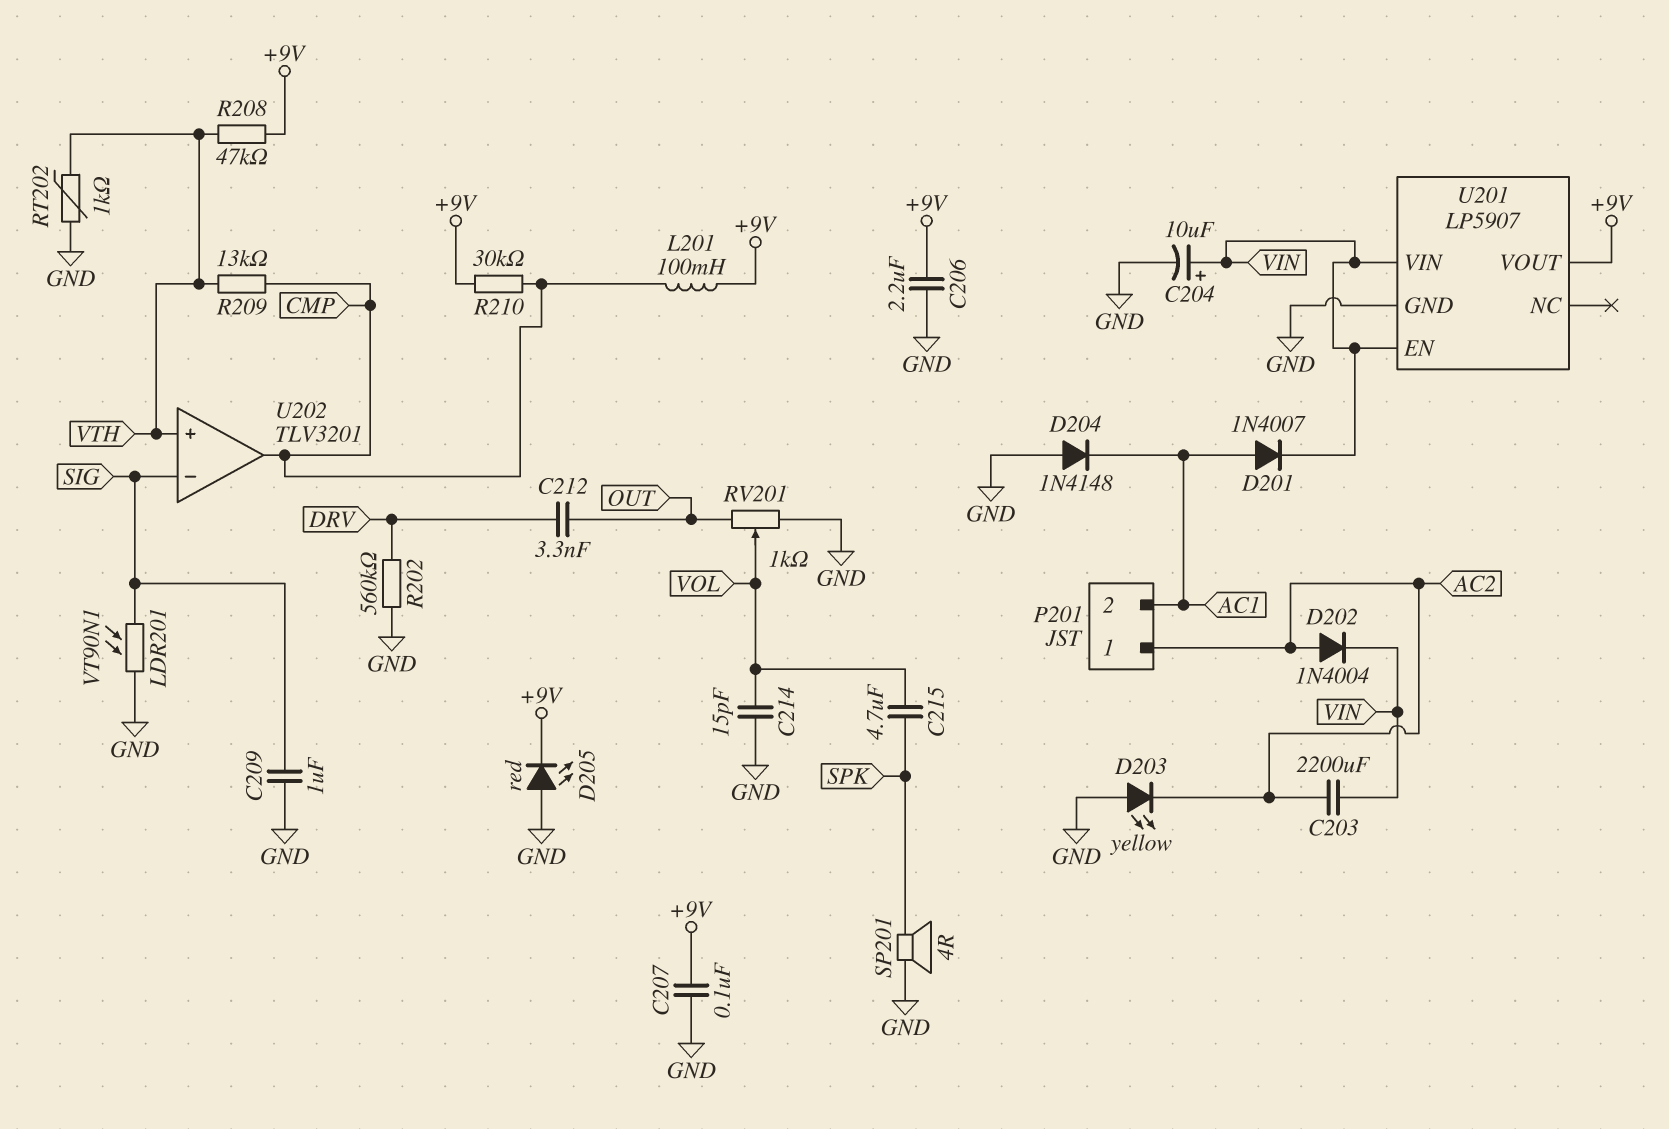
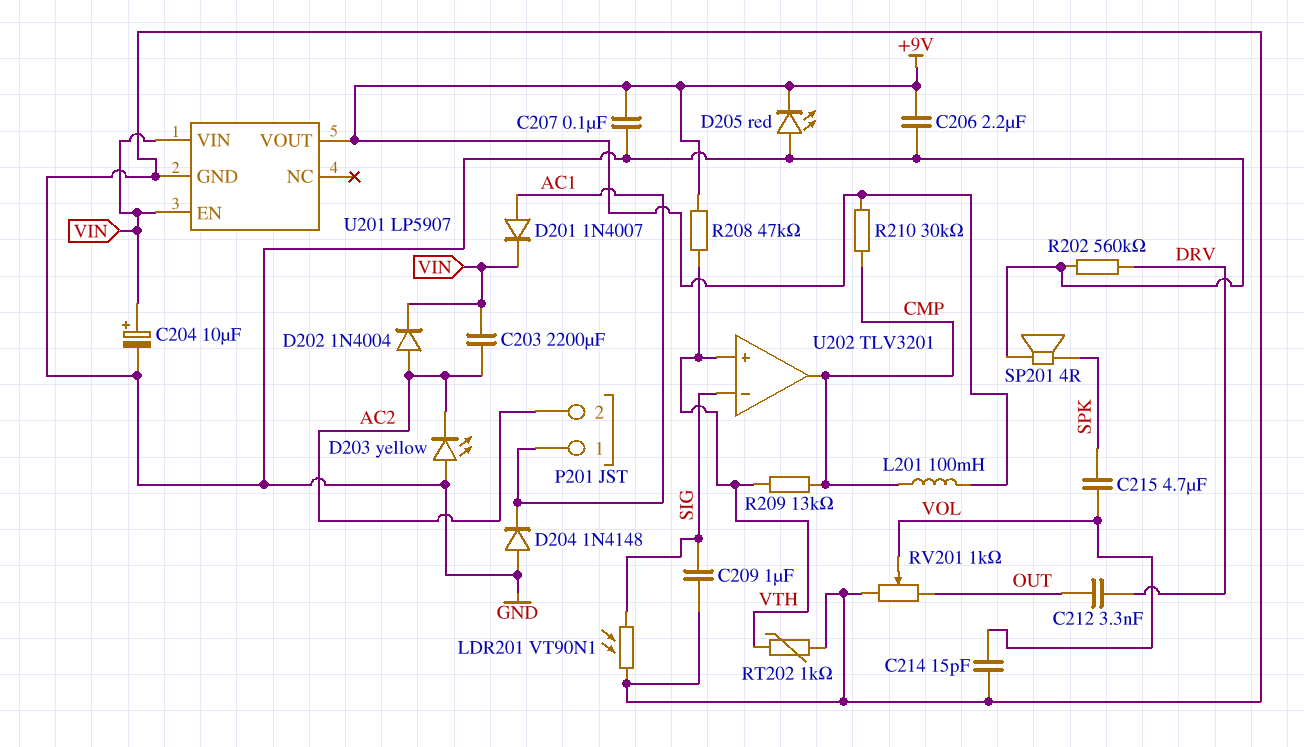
P201 pin 1: AC2 -> AC1
P201 pin 2: AC1 -> AC2

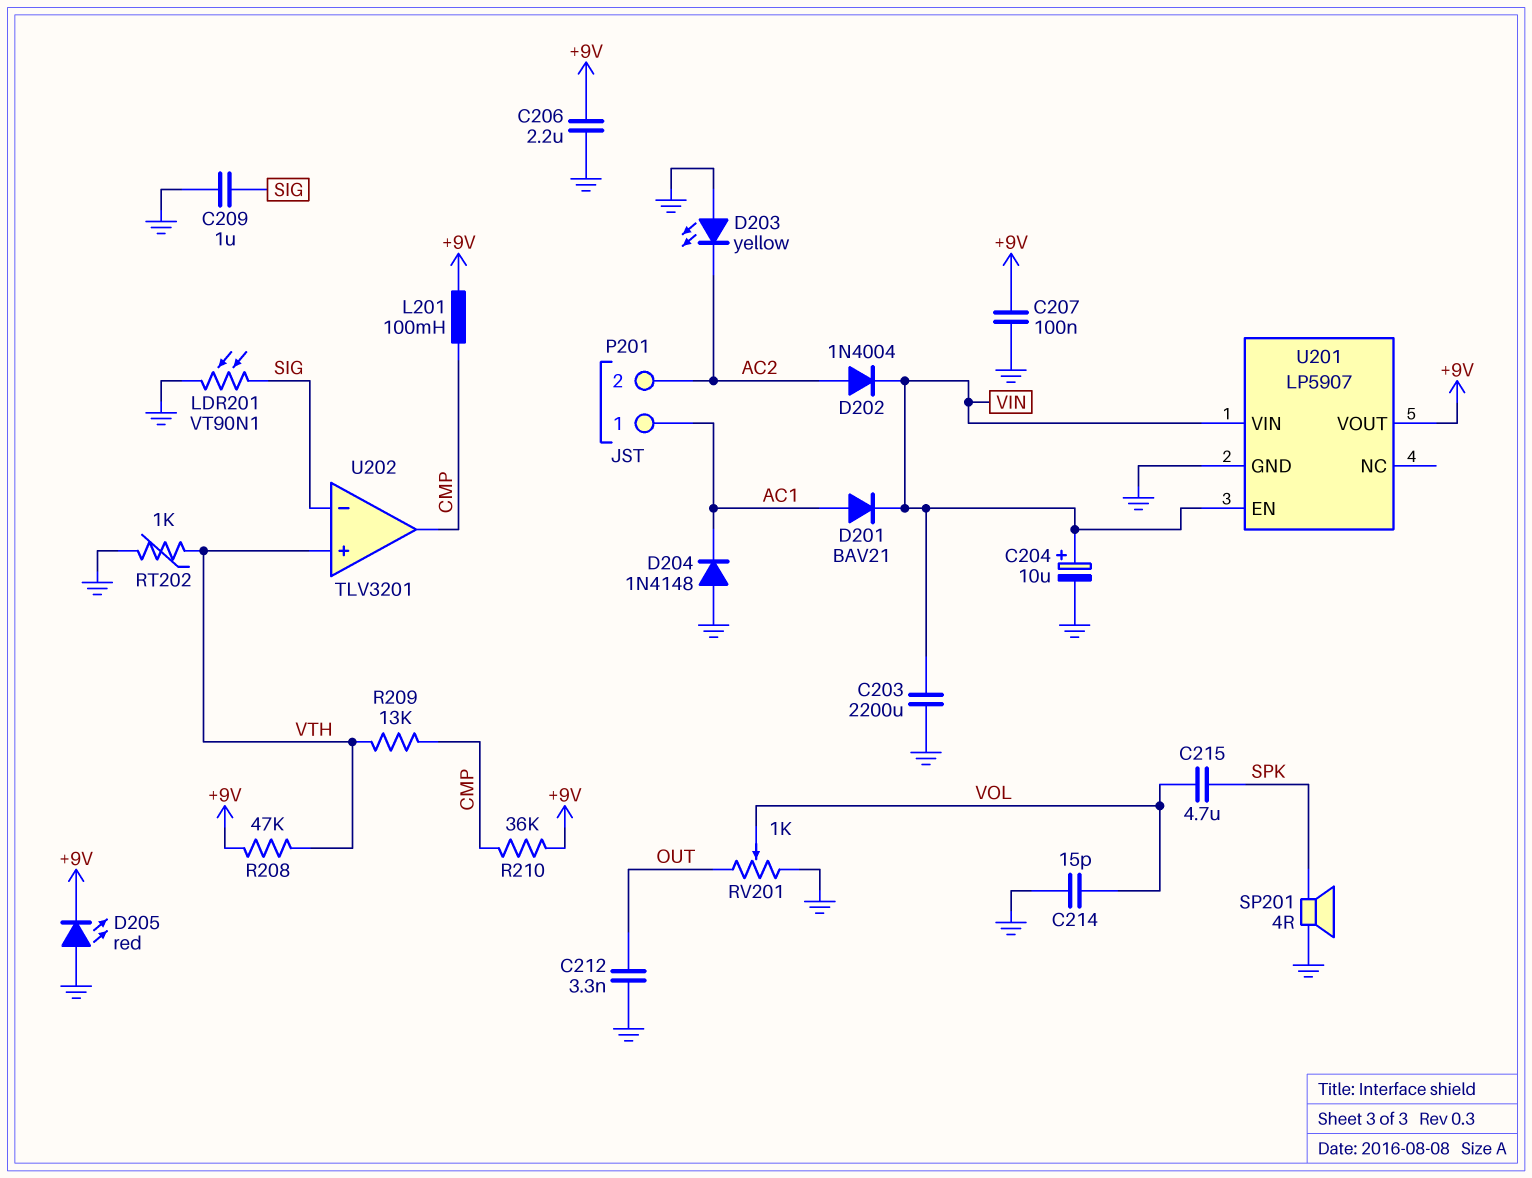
C203: 2200uF (AC2, VIN) -> 2200uF (GND, VIN)
C212: 3.3nF (DRV, OUT) -> 3.3nF (GND, OUT)
D201: diode 1N4007 (A AC1, K VIN) -> diode BAV21 (A AC1, K VIN)
R202: 560k (DRV, GND) -> none
R210: 30k (+9V, CMP) -> 36k (+9V, CMP)

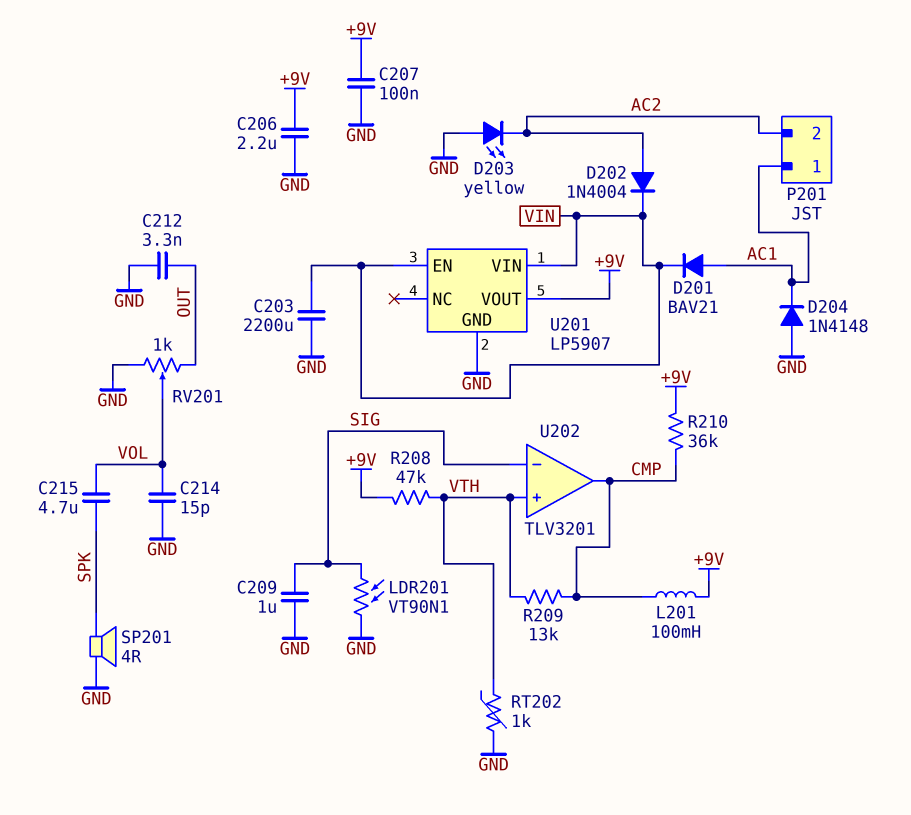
C204: 10uF (plus VIN, minus GND) -> none
D205: LED red (A GND, K +9V) -> none

